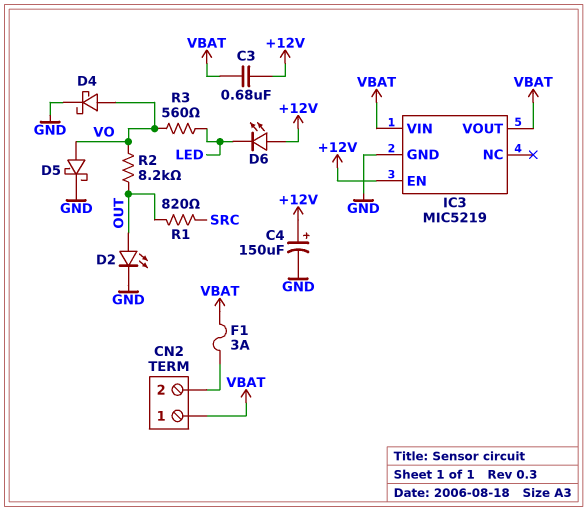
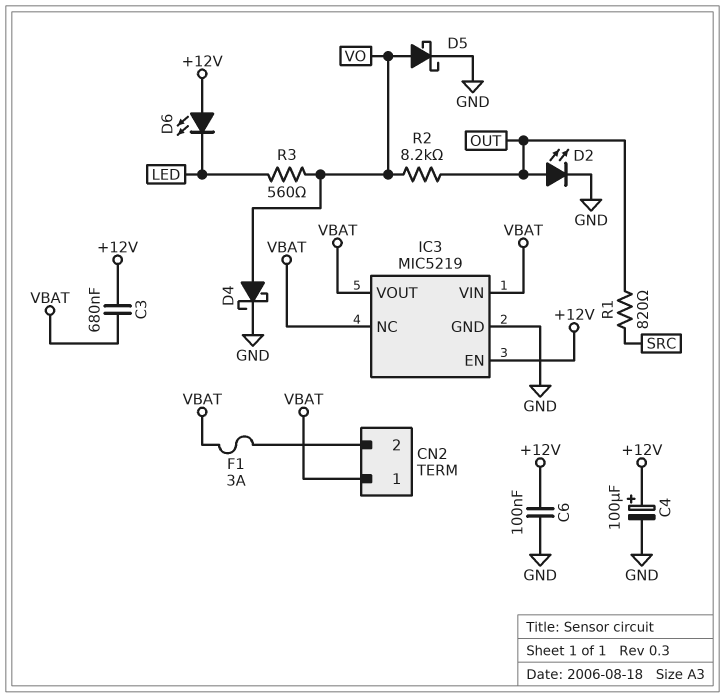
C4: 150uF (plus +12V, minus GND) -> 100uF (plus +12V, minus GND)
C6: none -> 100nF (+12V, GND)
IC3 pin NC: none -> VBAT

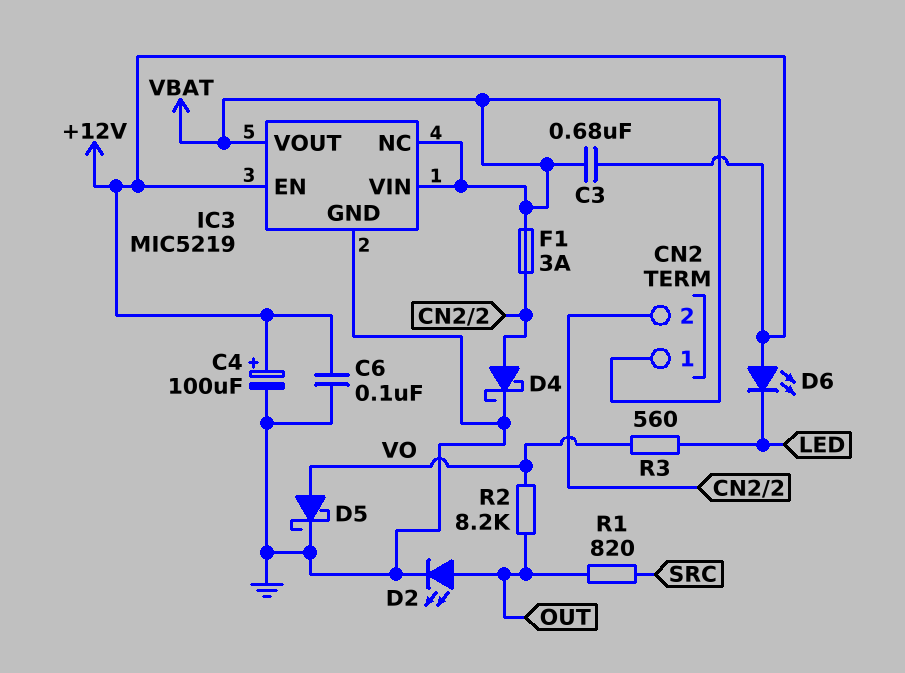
D4: schottky (A VO, K GND) -> schottky (A CN2/2, K GND)

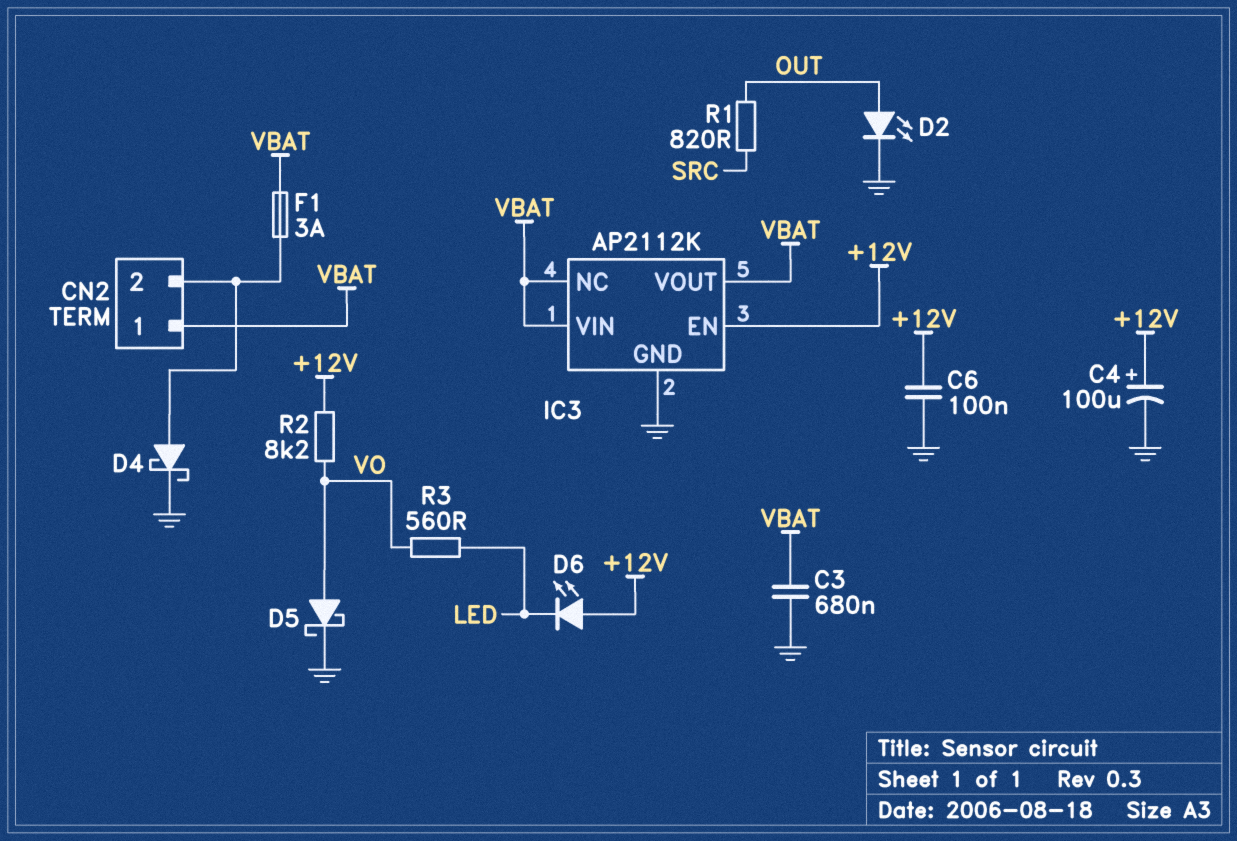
C3: 680nF (+12V, VBAT) -> 680nF (GND, VBAT)
IC3: MIC5219 -> AP2112K
R2: 8.2k (OUT, VO) -> 8.2k (+12V, VO)

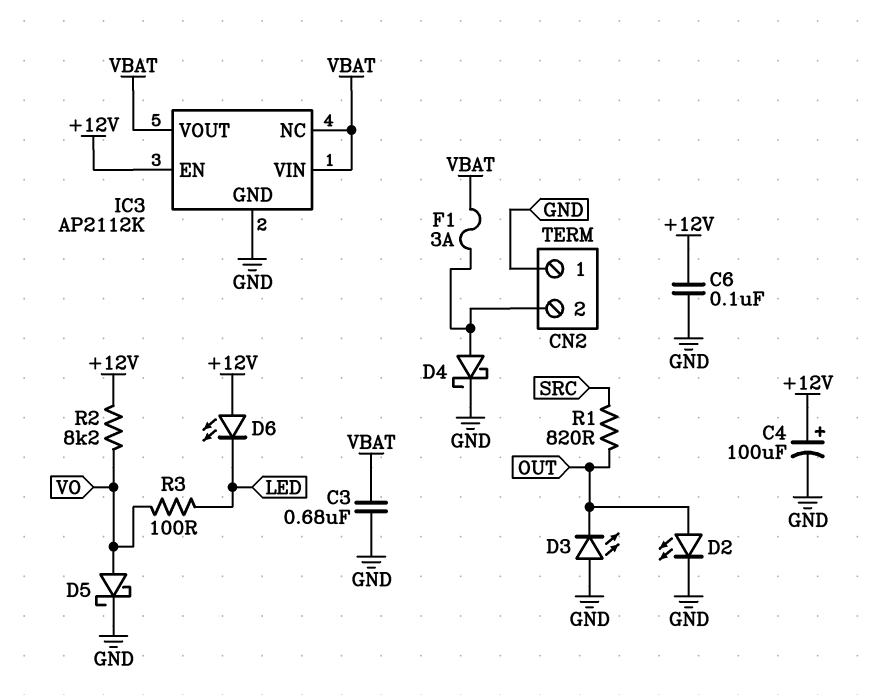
CN2 pin 1: VBAT -> GND
D3: none -> LED (A GND, K OUT)
R3: 560 (LED, VO) -> 100 (LED, VO)

